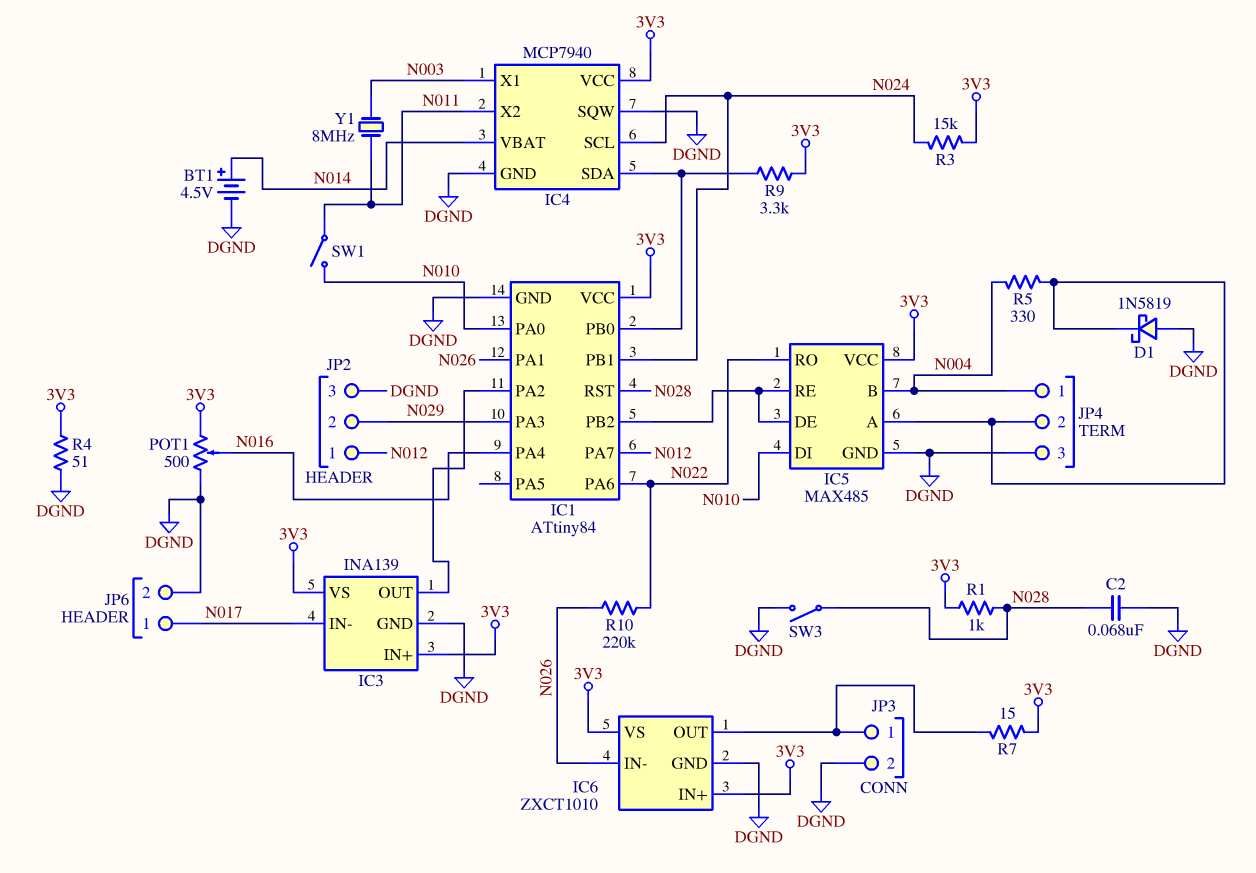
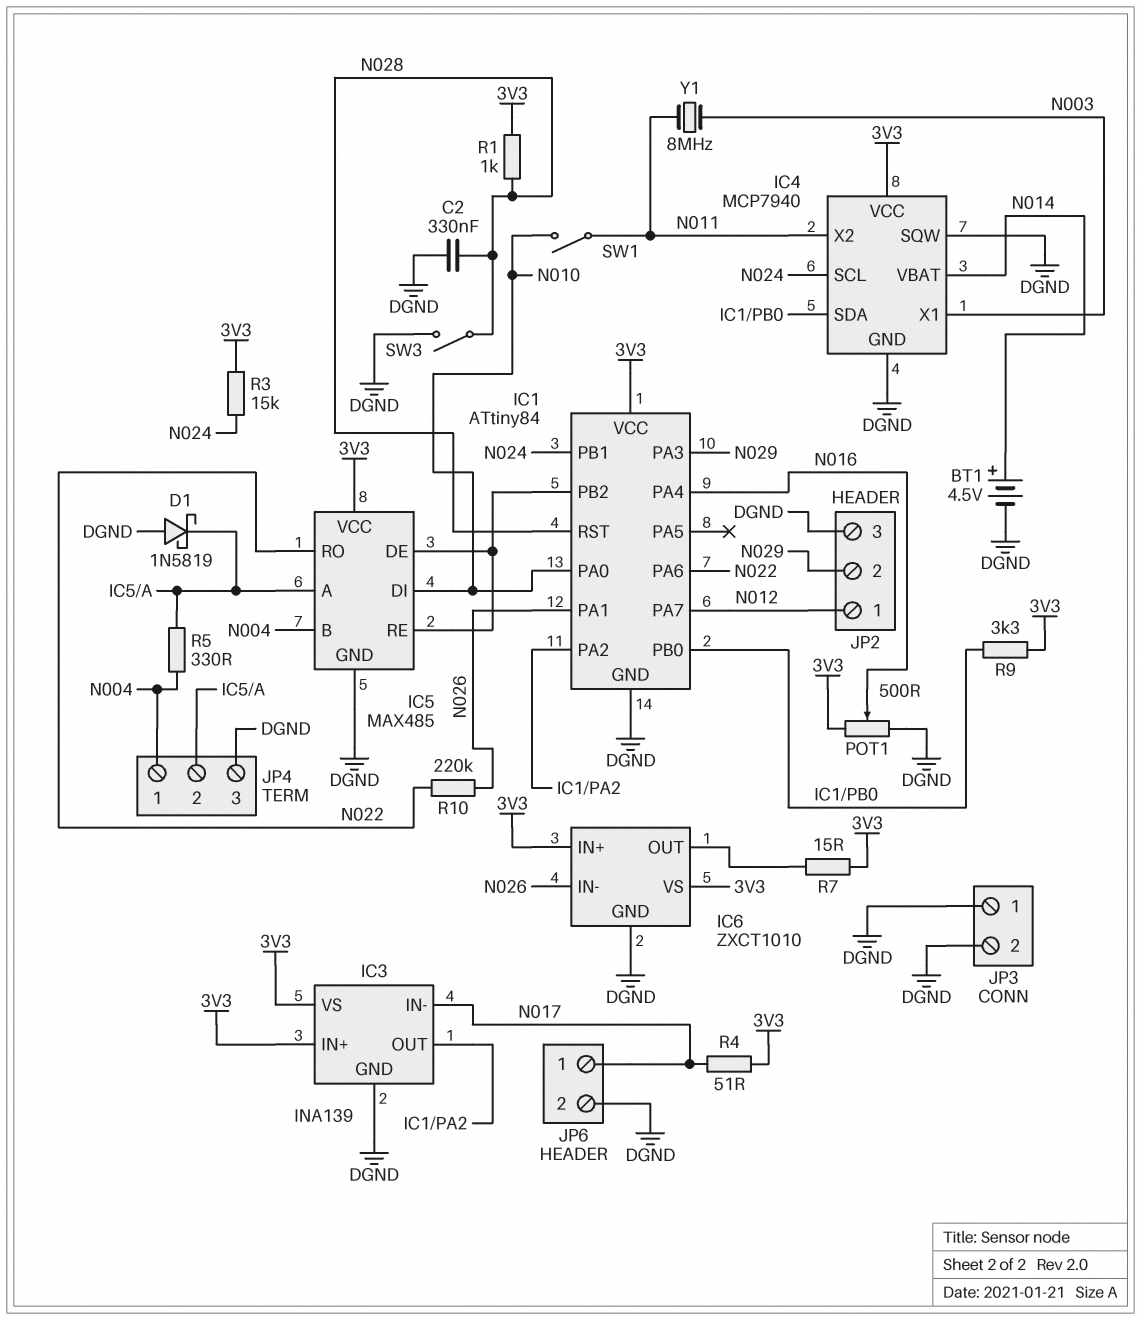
C2: 68nF (DGND, N028) -> 330nF (DGND, N028)
JP3 pin 1: IC6/OUT -> DGND
R4: 51 (3V3, DGND) -> 51 (3V3, N017)

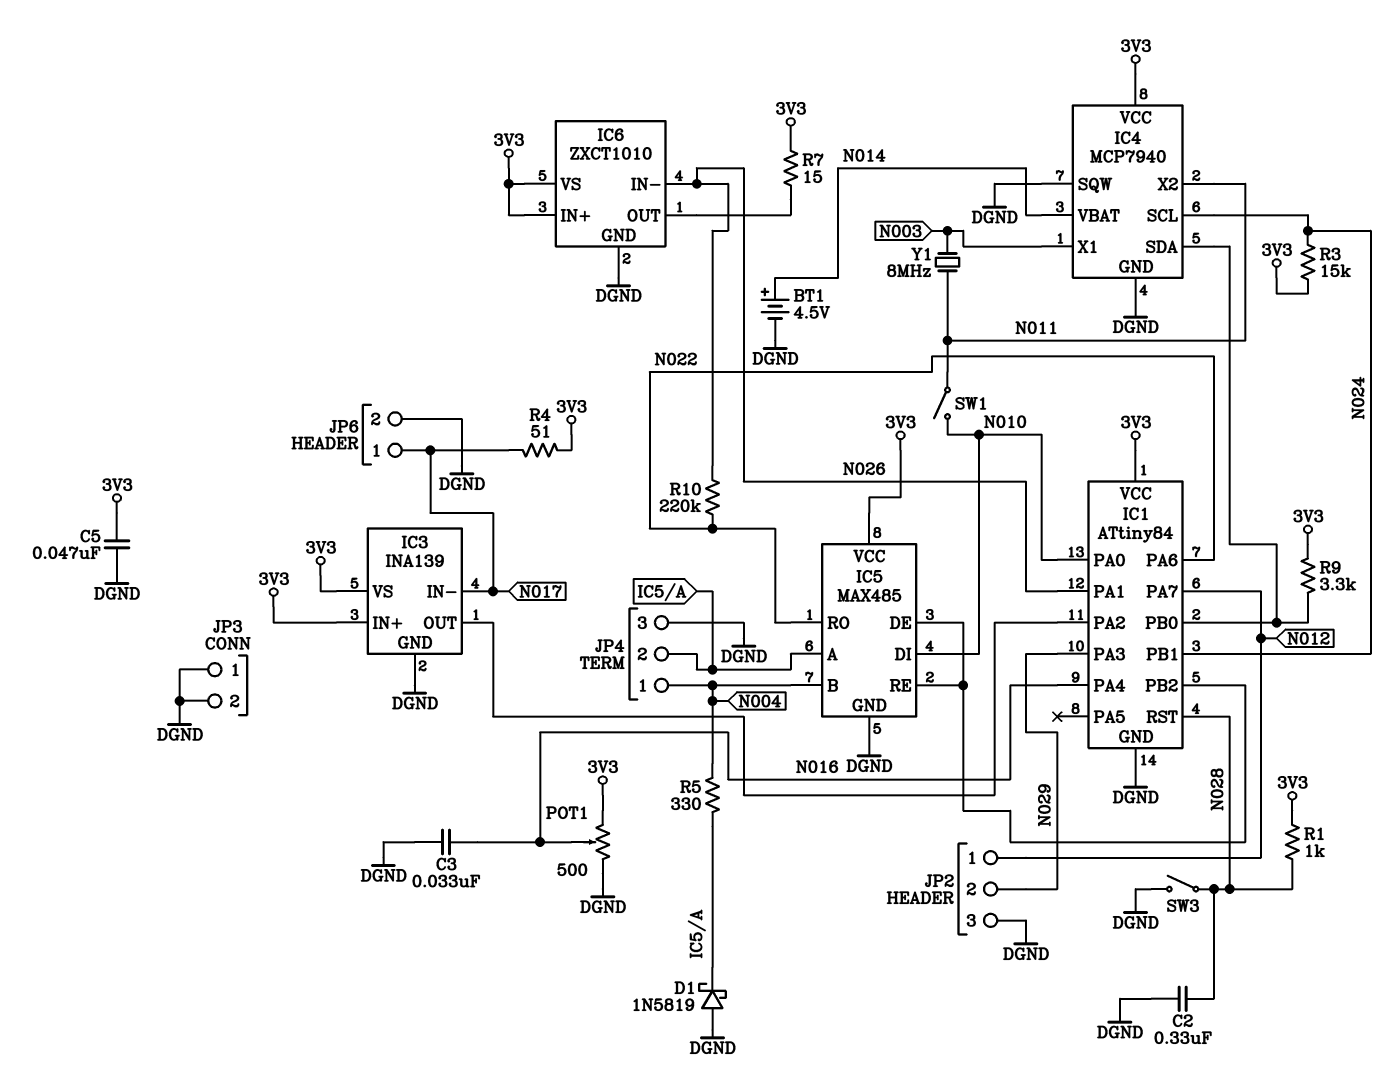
C3: none -> 33nF (DGND, N016)
C5: none -> 47nF (3V3, DGND)

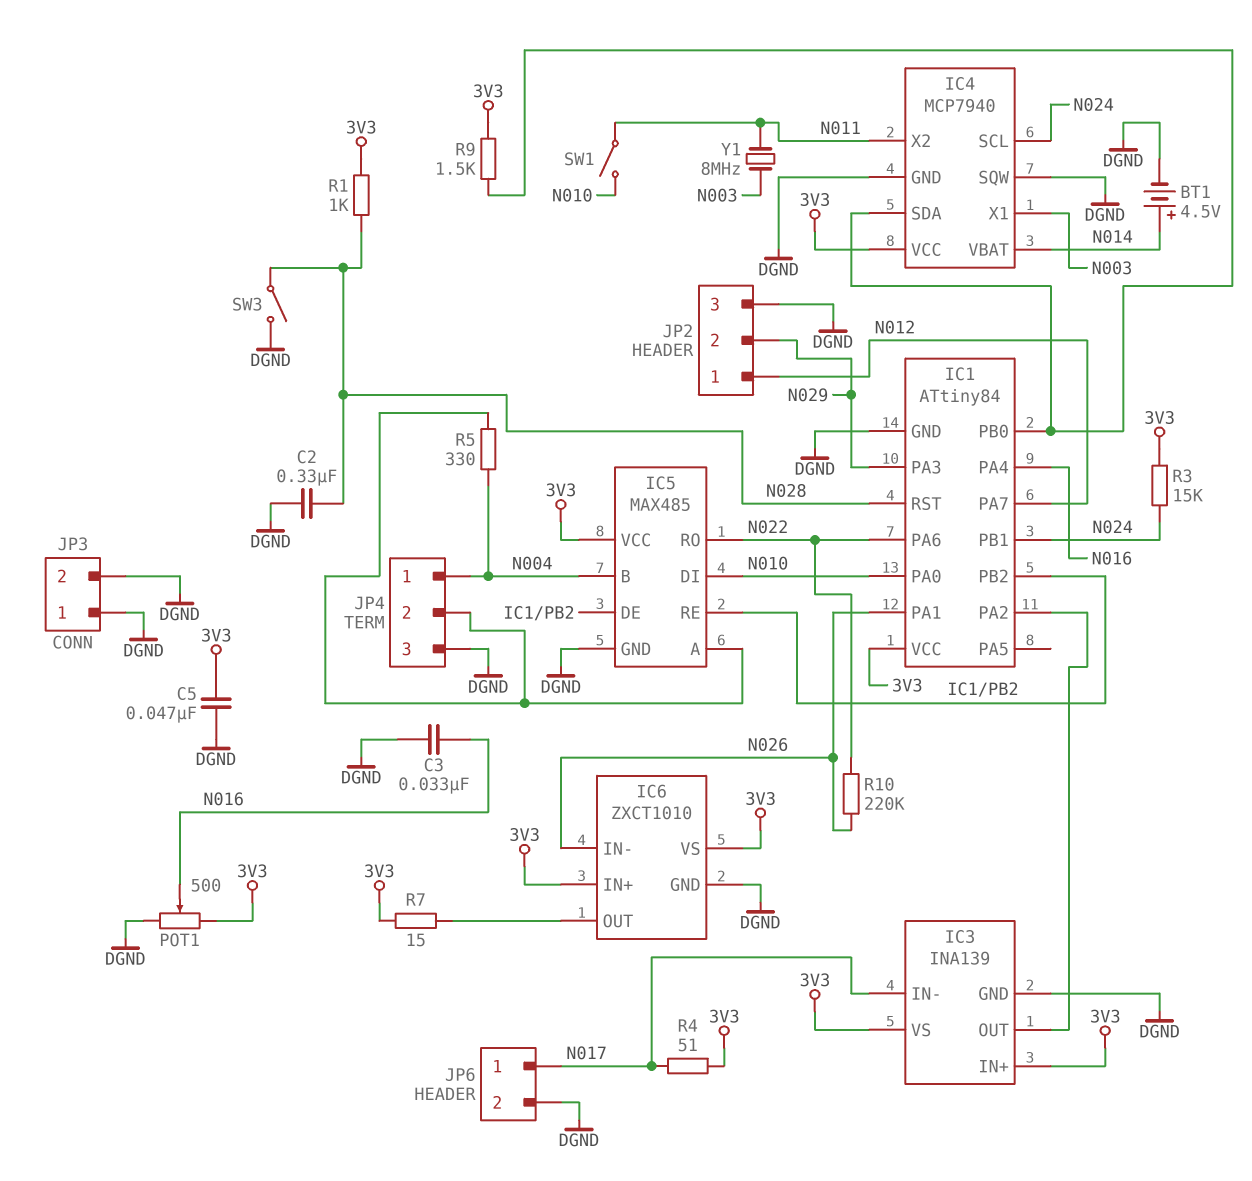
D1: schottky 1N5819 (A DGND, K IC5/A) -> none
R9: 3.3k (3V3, IC1/PB0) -> 1.5k (3V3, IC1/PB0)

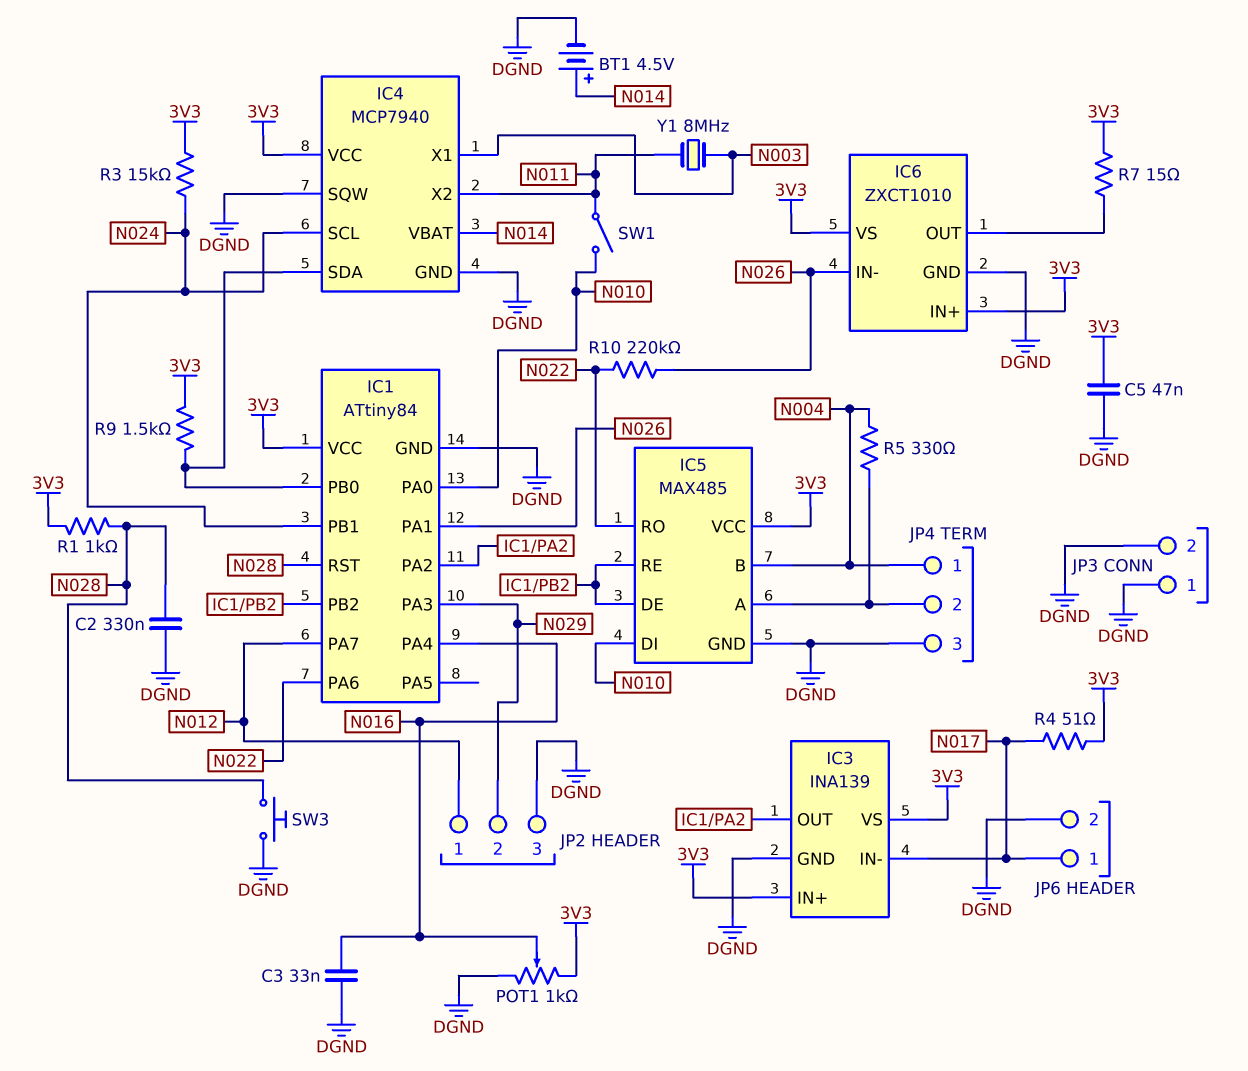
POT1: 500 (3V3, DGND, wiper N016) -> 1k (3V3, DGND, wiper N016)
SW3: switch (DGND, N028) -> button (DGND, N028)

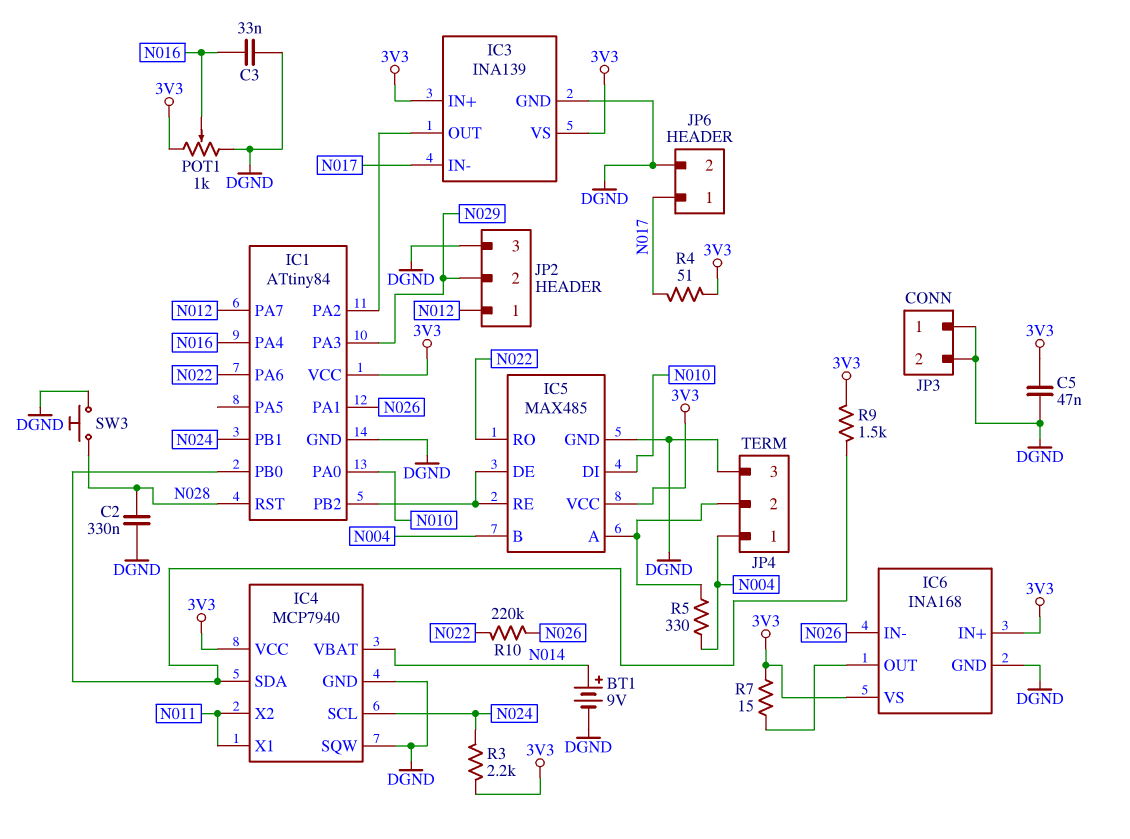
BT1: 4.5V (plus N014, minus DGND) -> 9V (plus N014, minus DGND)
IC4 pin X1: N003 -> N011
IC6: ZXCT1010 -> INA168
R1: 1k (3V3, N028) -> none
R3: 15k (3V3, N024) -> 2.2k (3V3, N024)
SW1: switch (N010, N011) -> none
Y1: 8MHz (N003, N011) -> none

